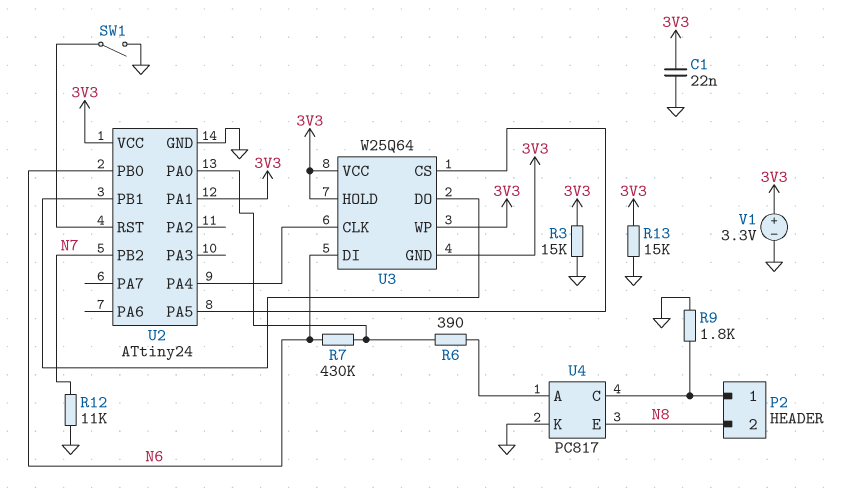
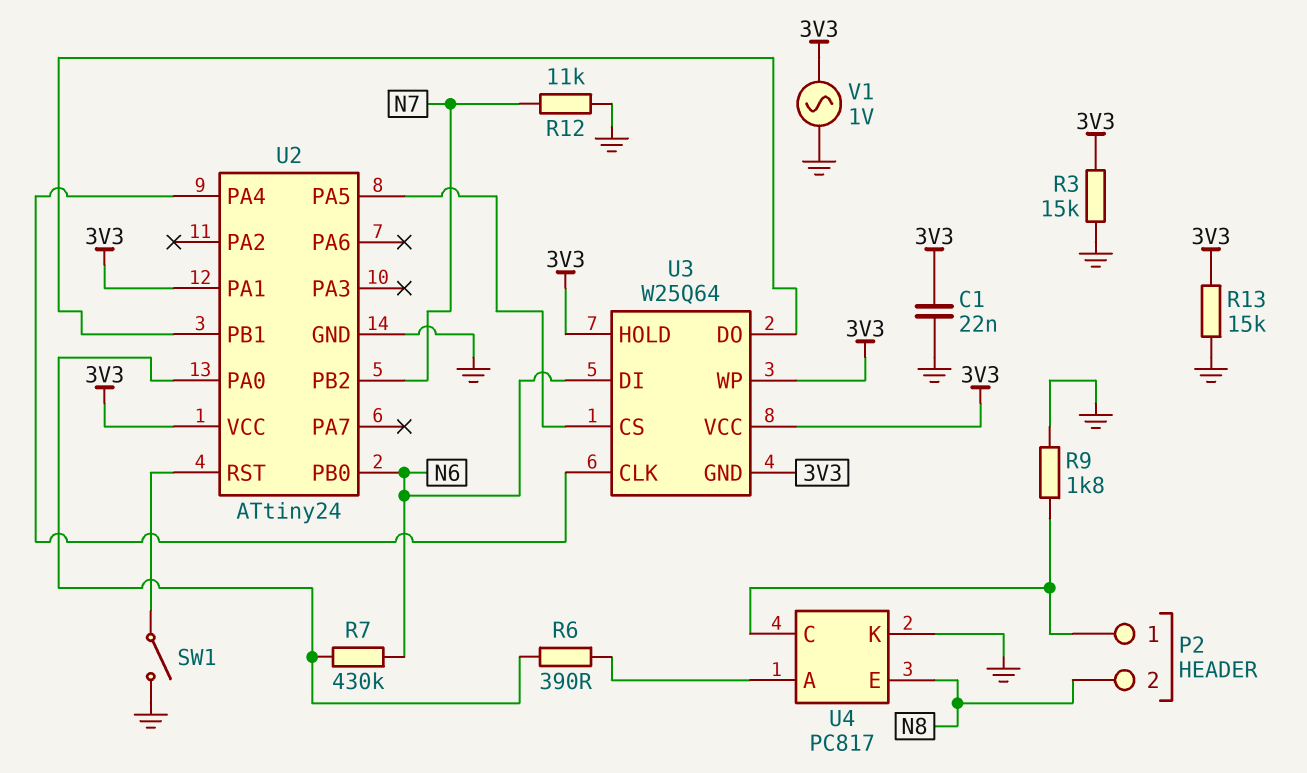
V1: 3.3V (plus 3V3, minus GND) -> AC 1V (3V3, GND)

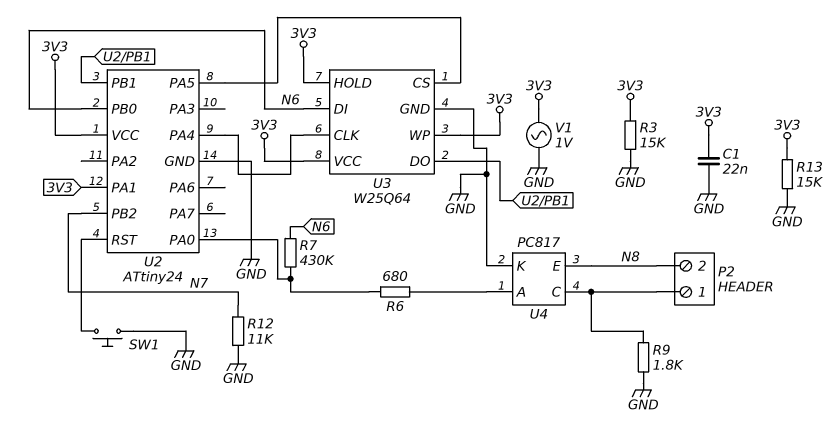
R6: 390 (U2/PA0, U4/A) -> 680 (U2/PA0, U4/A)
SW1: switch (GND, U2/RST) -> button (GND, U2/RST)
U3 pin GND: 3V3 -> GND

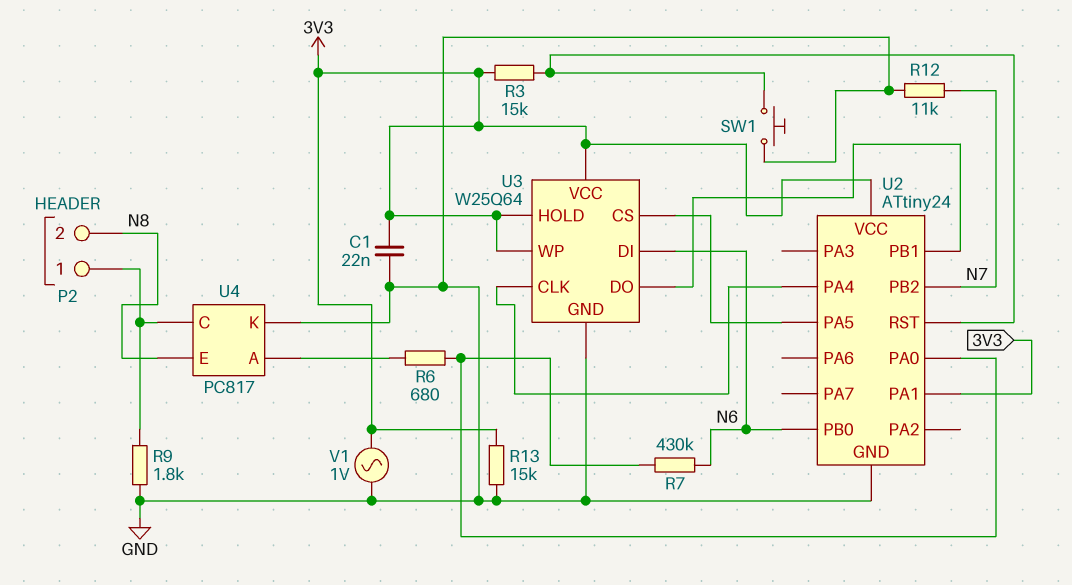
R3: 15k (3V3, GND) -> 15k (3V3, U2/RST)

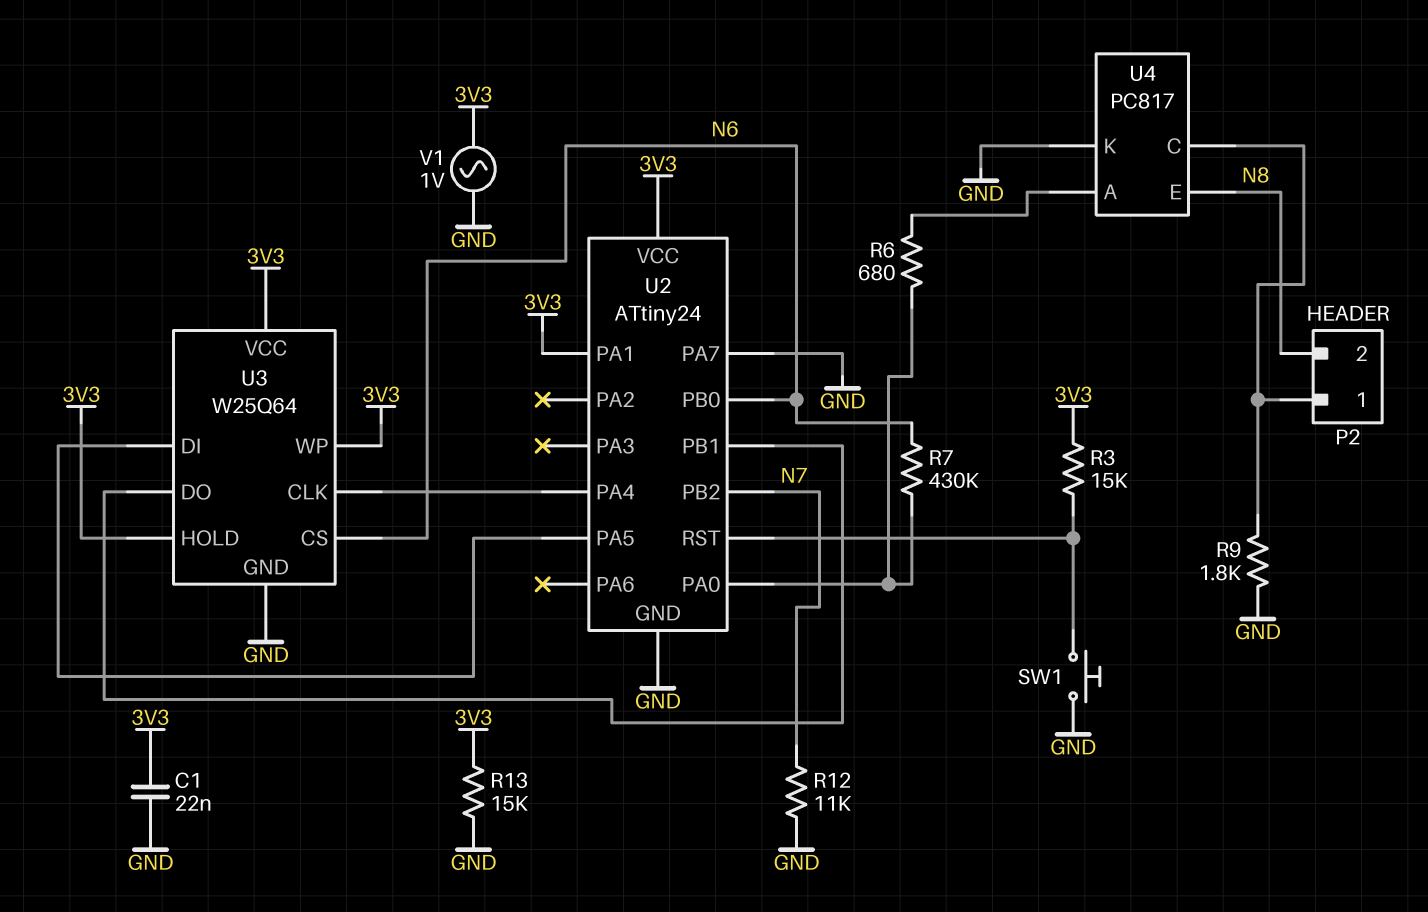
U2 pin PA7: none -> GND
U3 pin CS: U2/PA5 -> N6
U3 pin DI: N6 -> U2/PA5

